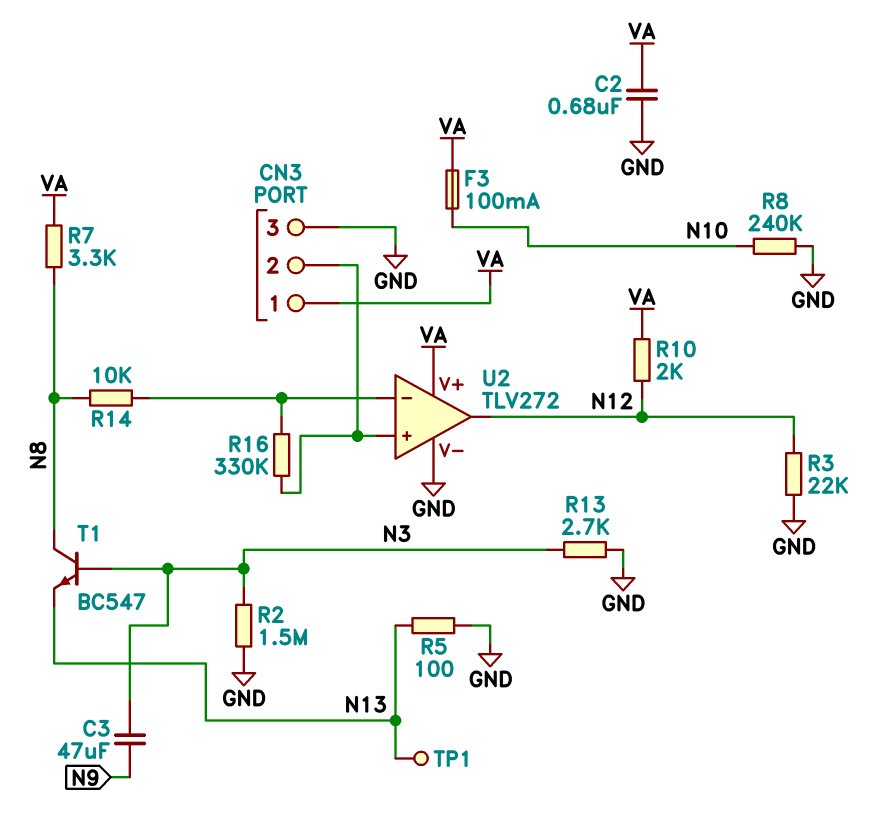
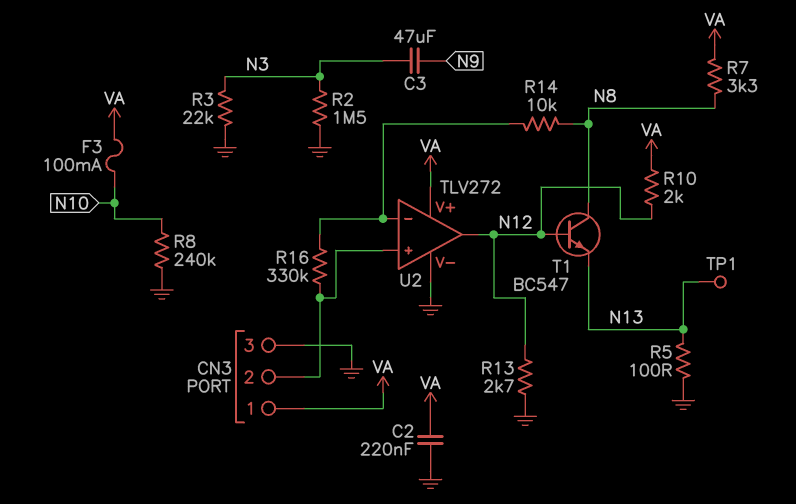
C2: 680nF (GND, VA) -> 220nF (GND, VA)
R3: 22k (GND, N12) -> 22k (GND, N3)
R13: 2.7k (GND, N3) -> 2.7k (GND, N12)
T1: NPN BC547 (B N3, C N8, E N13) -> NPN BC547 (B N12, C N8, E N13)

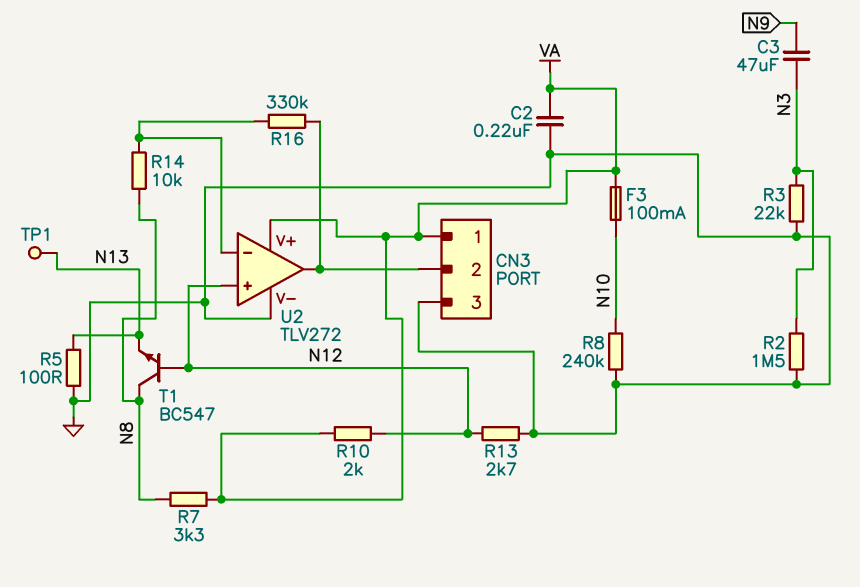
U2 pin in+: CN3/2 -> N12
U2 pin out: N12 -> CN3/2

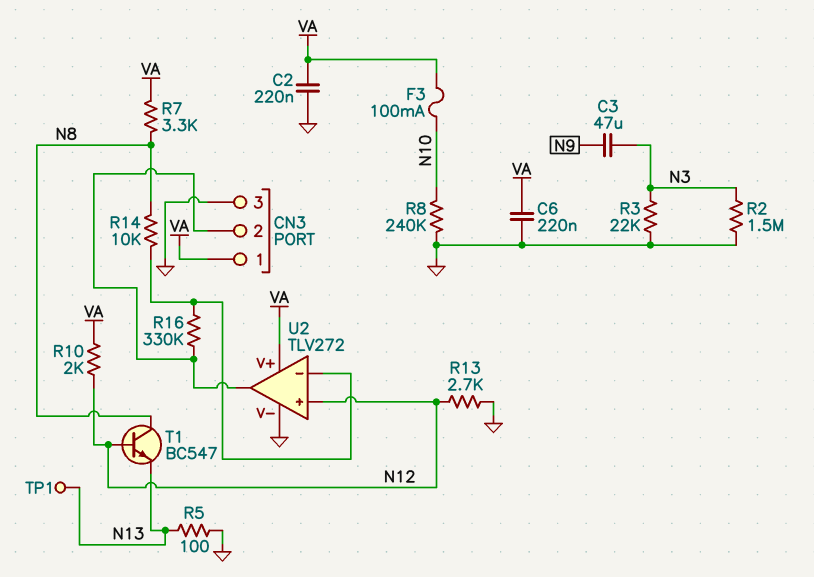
C6: none -> 220nF (GND, VA)

